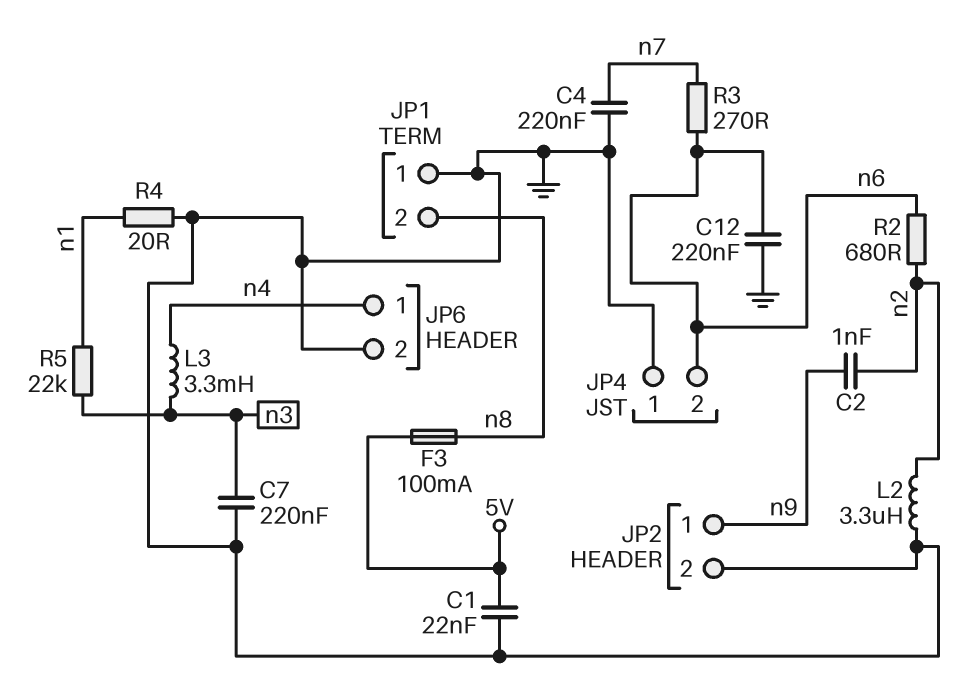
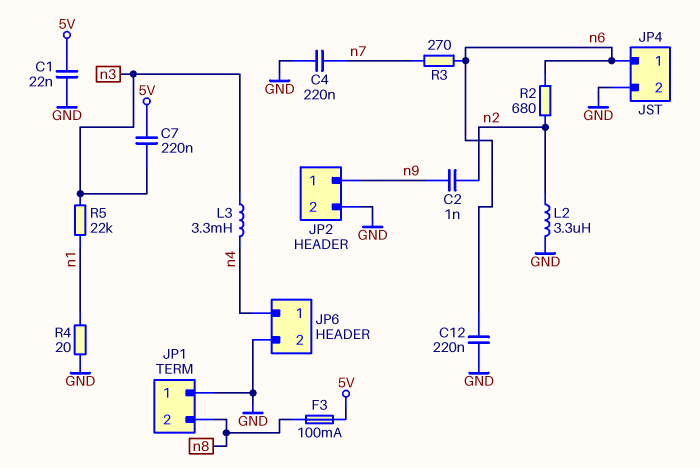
C7: 220nF (GND, n3) -> 220nF (5V, n3)
JP4 pin 1: GND -> n6
JP4 pin 2: n6 -> GND

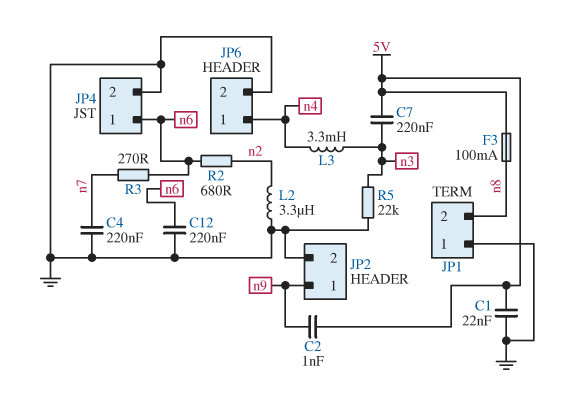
C2: 1nF (n2, n9) -> 1nF (5V, n9)
R4: 20 (GND, n1) -> none
R5: 22k (n1, n3) -> 22k (GND, n3)

